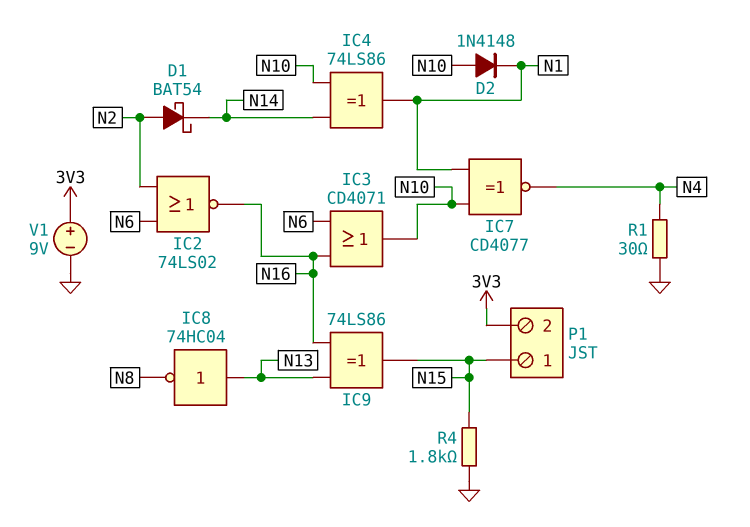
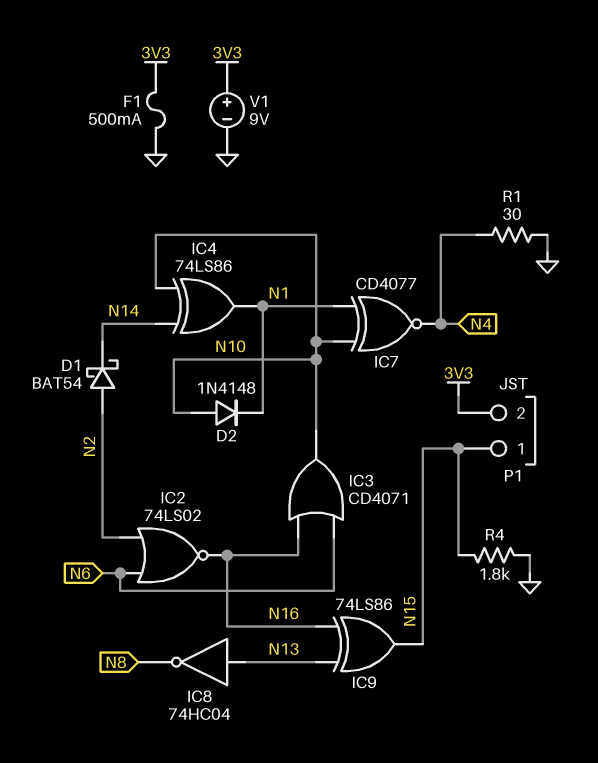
F1: none -> 500mA (3V3, GND)

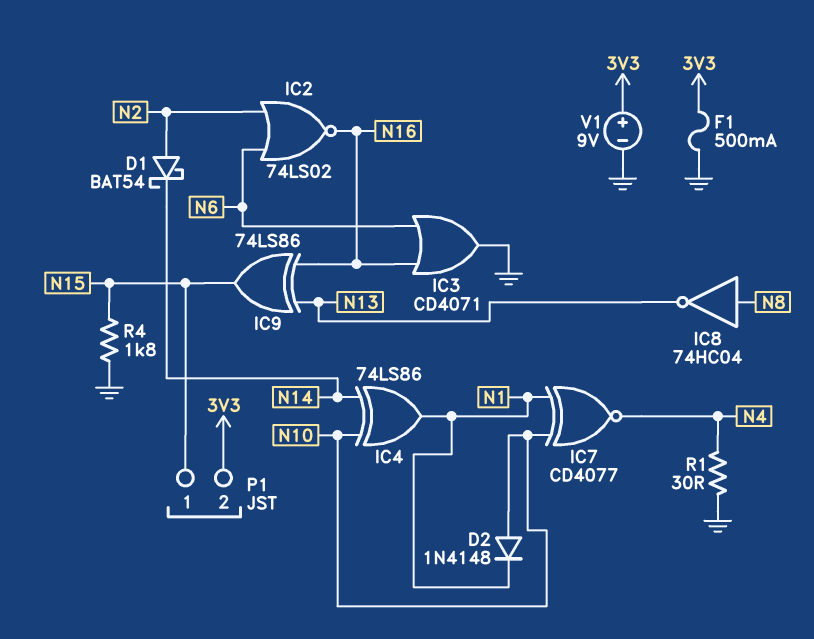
IC3: OR CD4071 (in N6, in N16, out N10) -> OR CD4071 (in N6, in N16, out GND)
IC8: NOT 74HC04 (in N13, out N8) -> NOT 74HC04 (in N8, out N13)

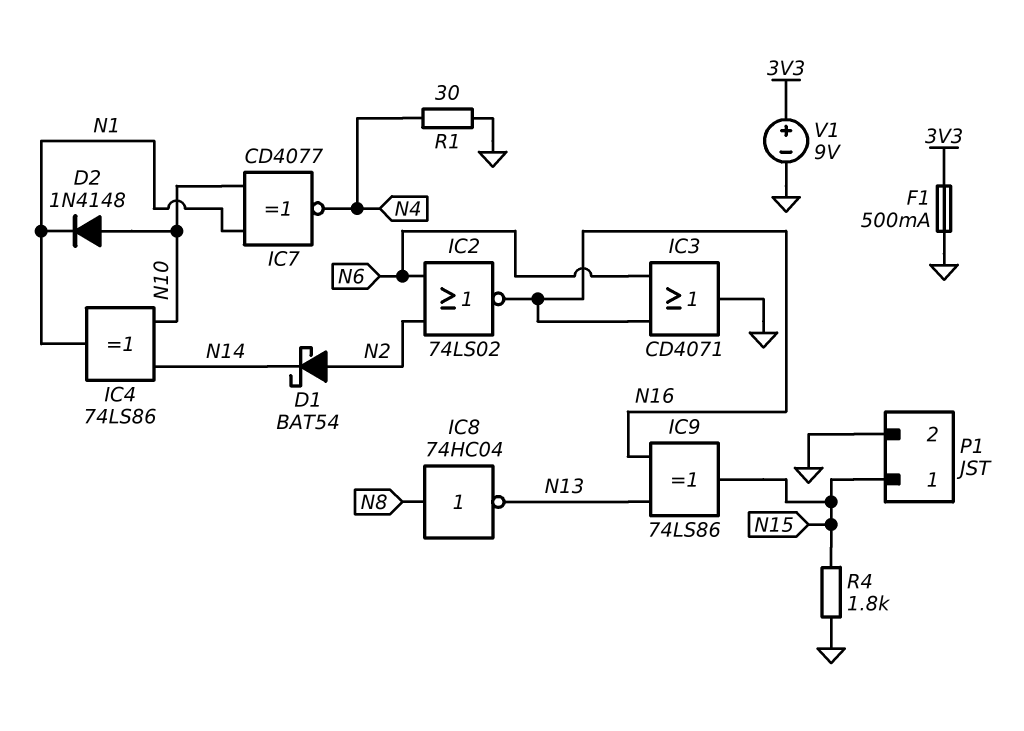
P1 pin 2: 3V3 -> GND

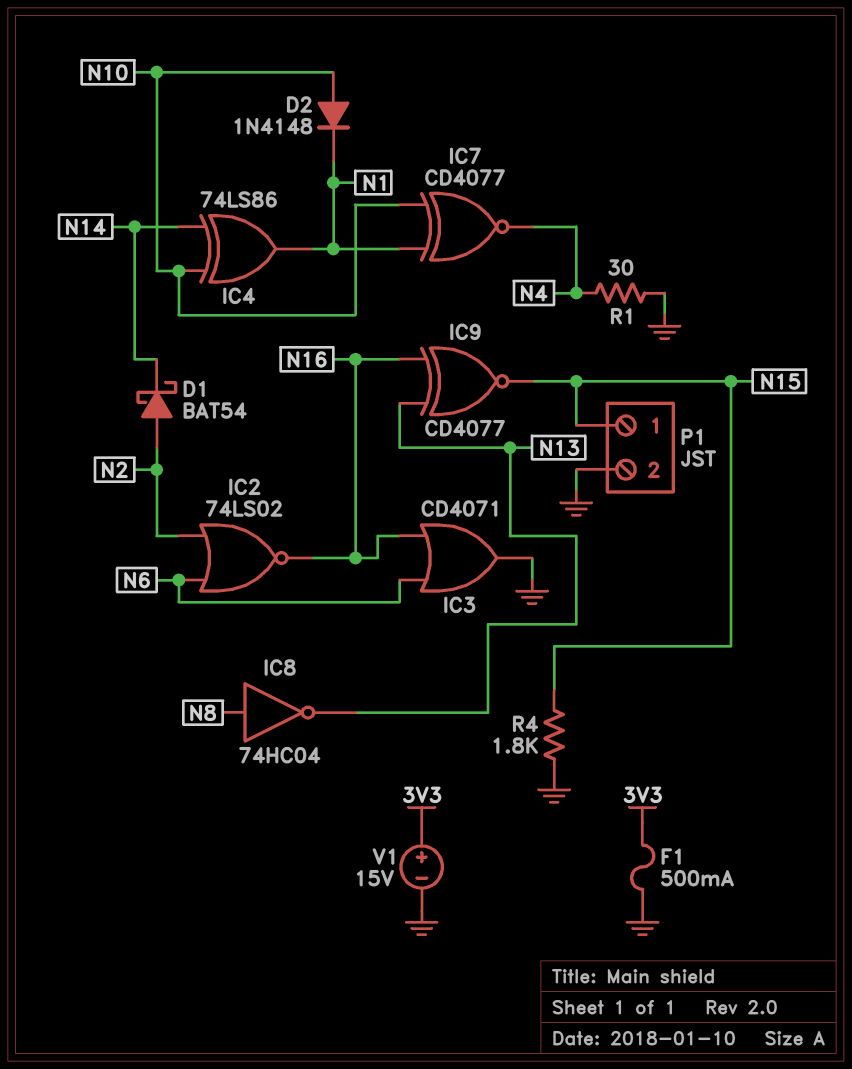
IC9: XOR 74LS86 (in N13, in N16, out N15) -> XNOR CD4077 (in N13, in N16, out N15)
V1: 9V (plus 3V3, minus GND) -> 15V (plus 3V3, minus GND)

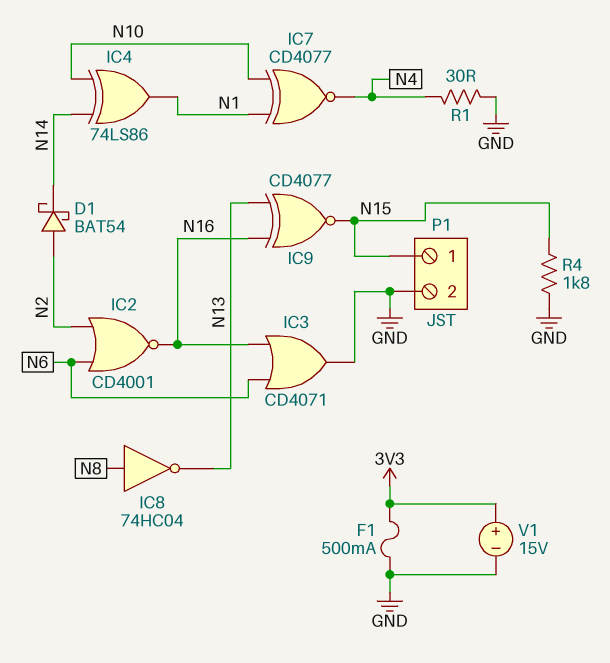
D2: diode 1N4148 (A N10, K N1) -> none
IC2: NOR 74LS02 (in N2, in N6, out N16) -> NOR CD4001 (in N2, in N6, out N16)

